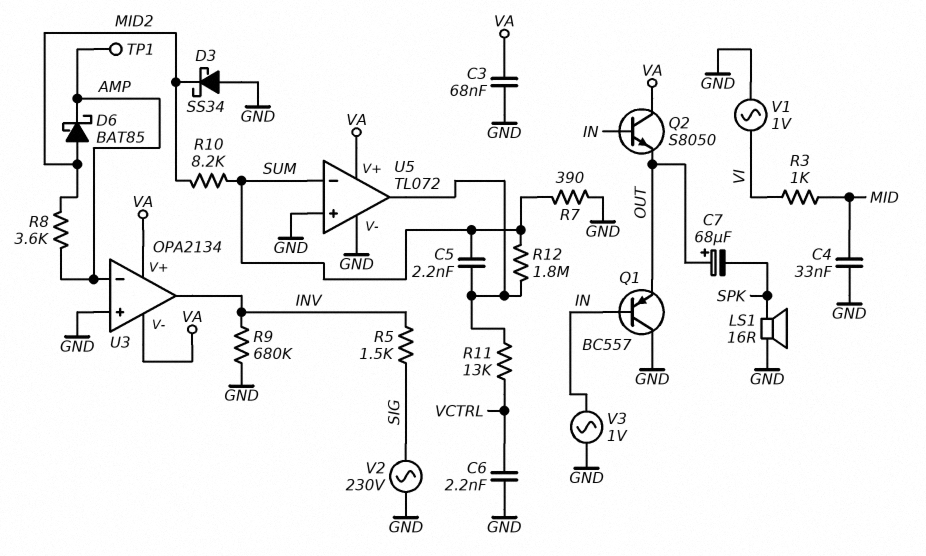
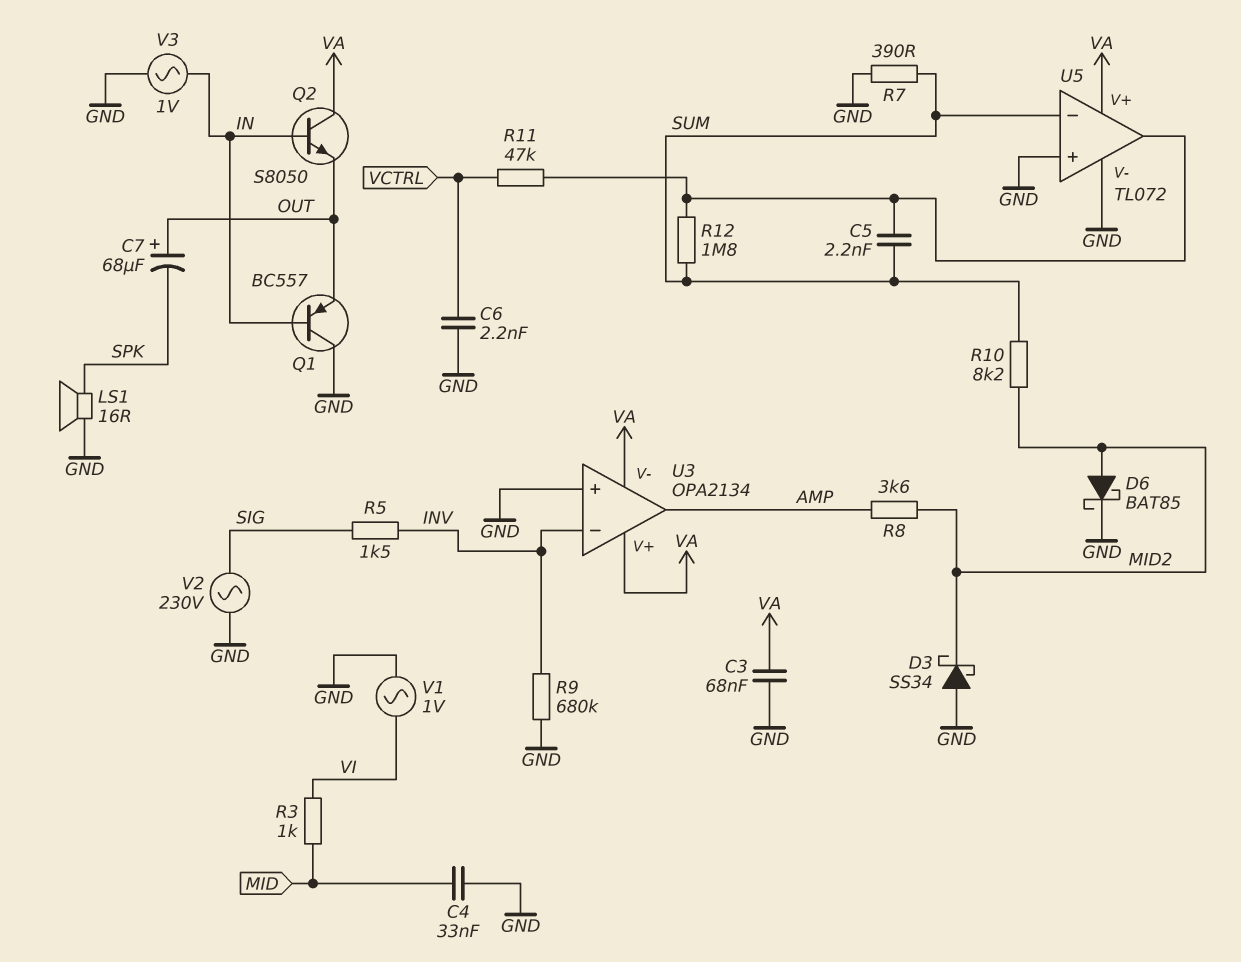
D6: schottky BAT85 (A MID2, K AMP) -> schottky BAT85 (A MID2, K GND)
R11: 13k (U5/out, VCTRL) -> 47k (U5/out, VCTRL)
TP1: test point (AMP) -> none
U3 pin in-: AMP -> INV
U3 pin out: INV -> AMP

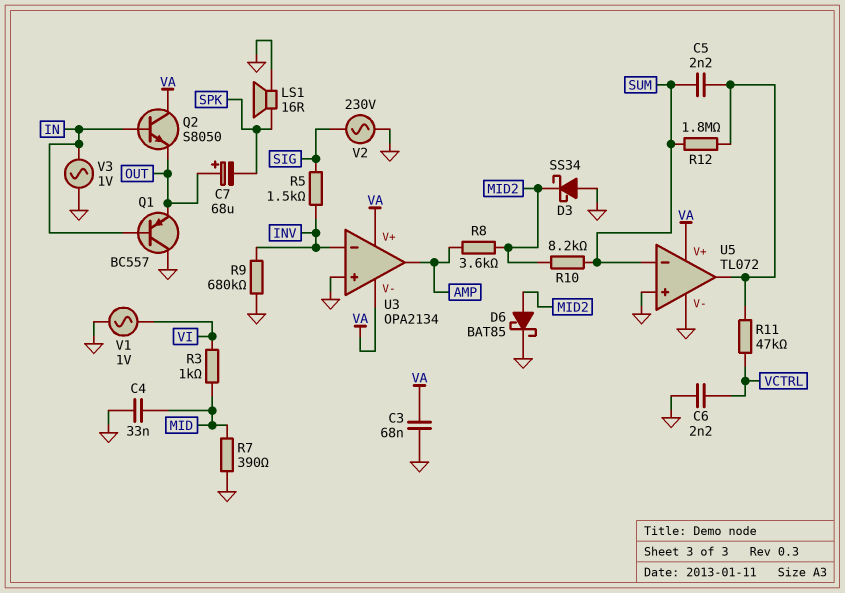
R7: 390 (GND, SUM) -> 390 (GND, MID)

